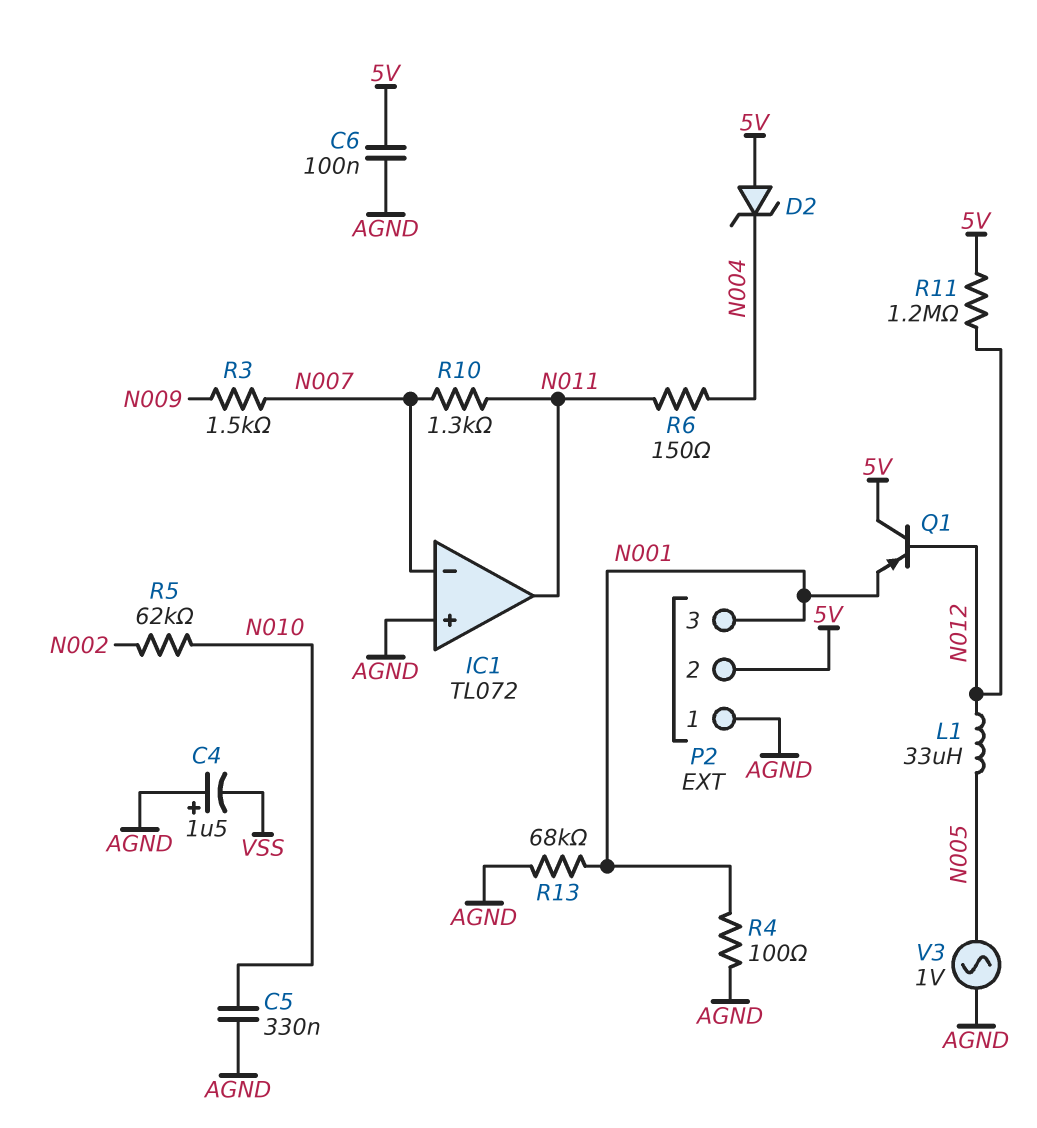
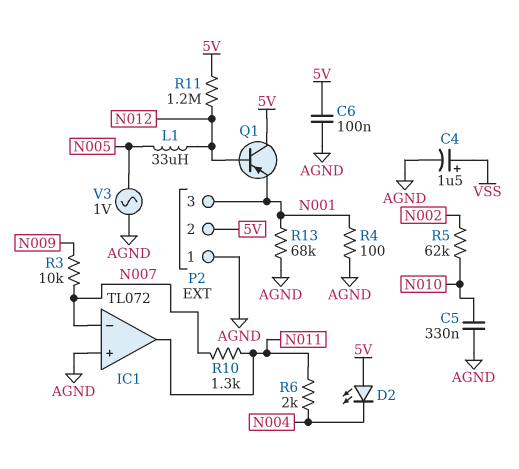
C4: 1.5uF (plus AGND, minus VSS) -> 1.5uF (plus VSS, minus AGND)
D2: zener (A 5V, K N004) -> LED (A 5V, K N004)
R3: 1.5k (N007, N009) -> 10k (N007, N009)
R6: 150 (N004, N011) -> 2k (N004, N011)

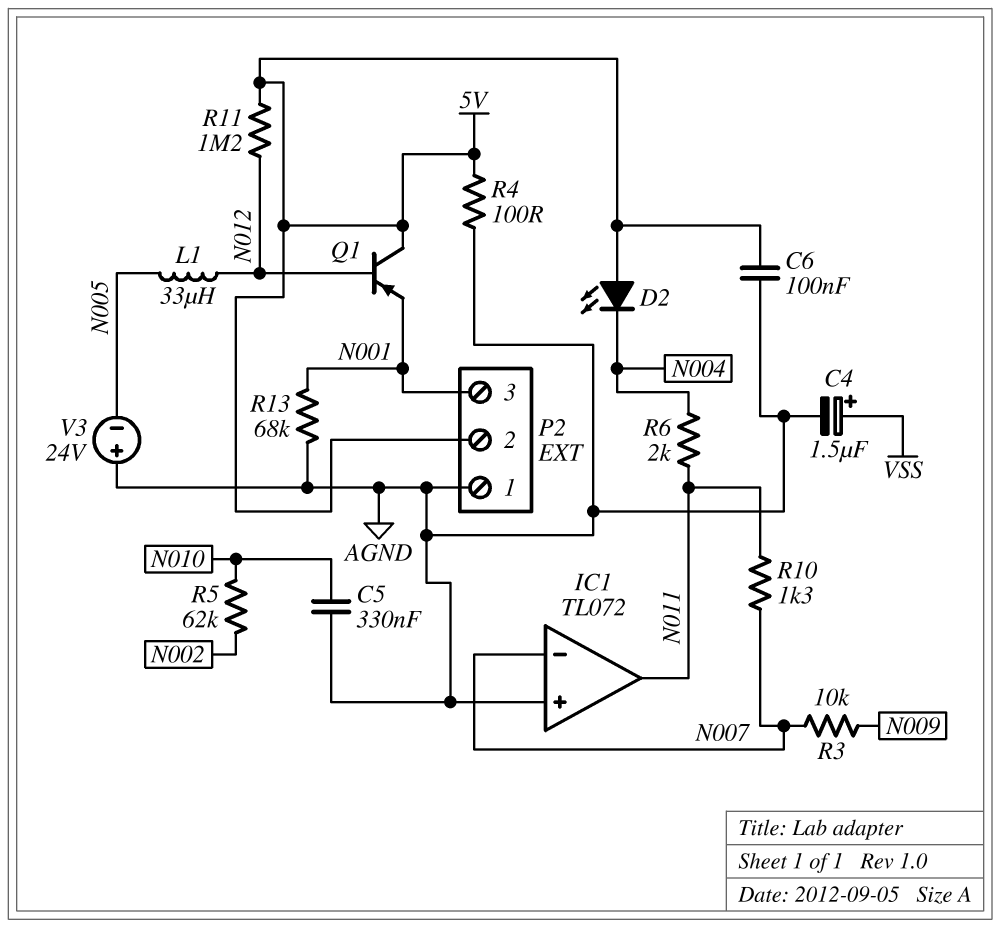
R4: 100 (AGND, N001) -> 100 (5V, AGND)
V3: AC 1V (AGND, N005) -> 24V (plus AGND, minus N005)

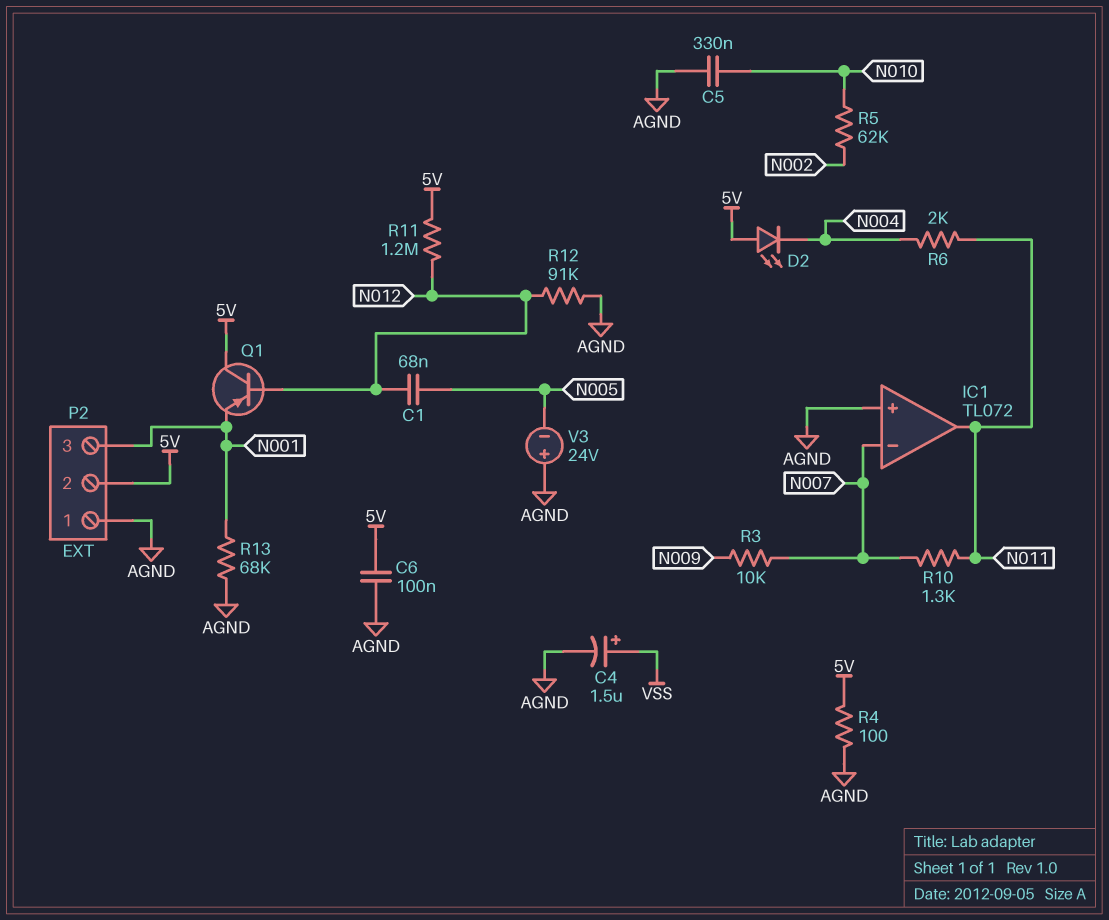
C1: none -> 68nF (N005, N012)
L1: 33uH (N005, N012) -> none
R12: none -> 91k (AGND, N012)

